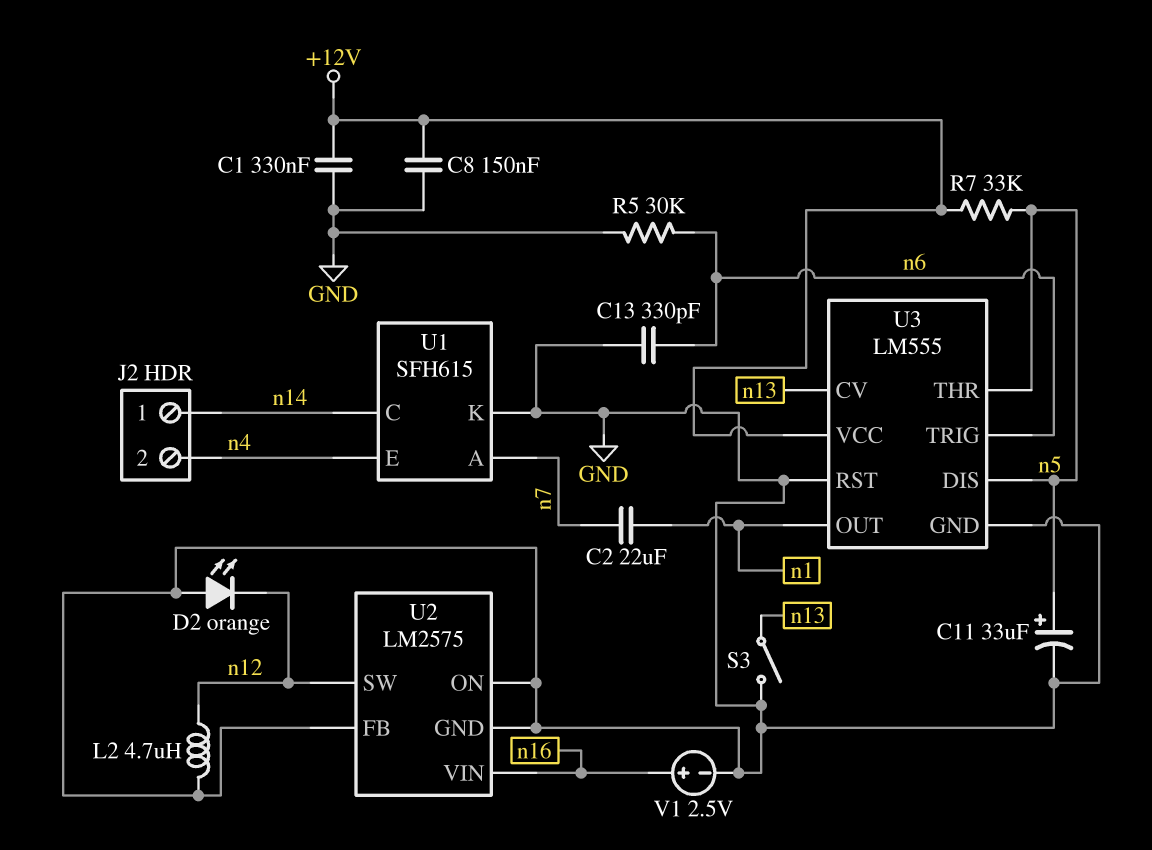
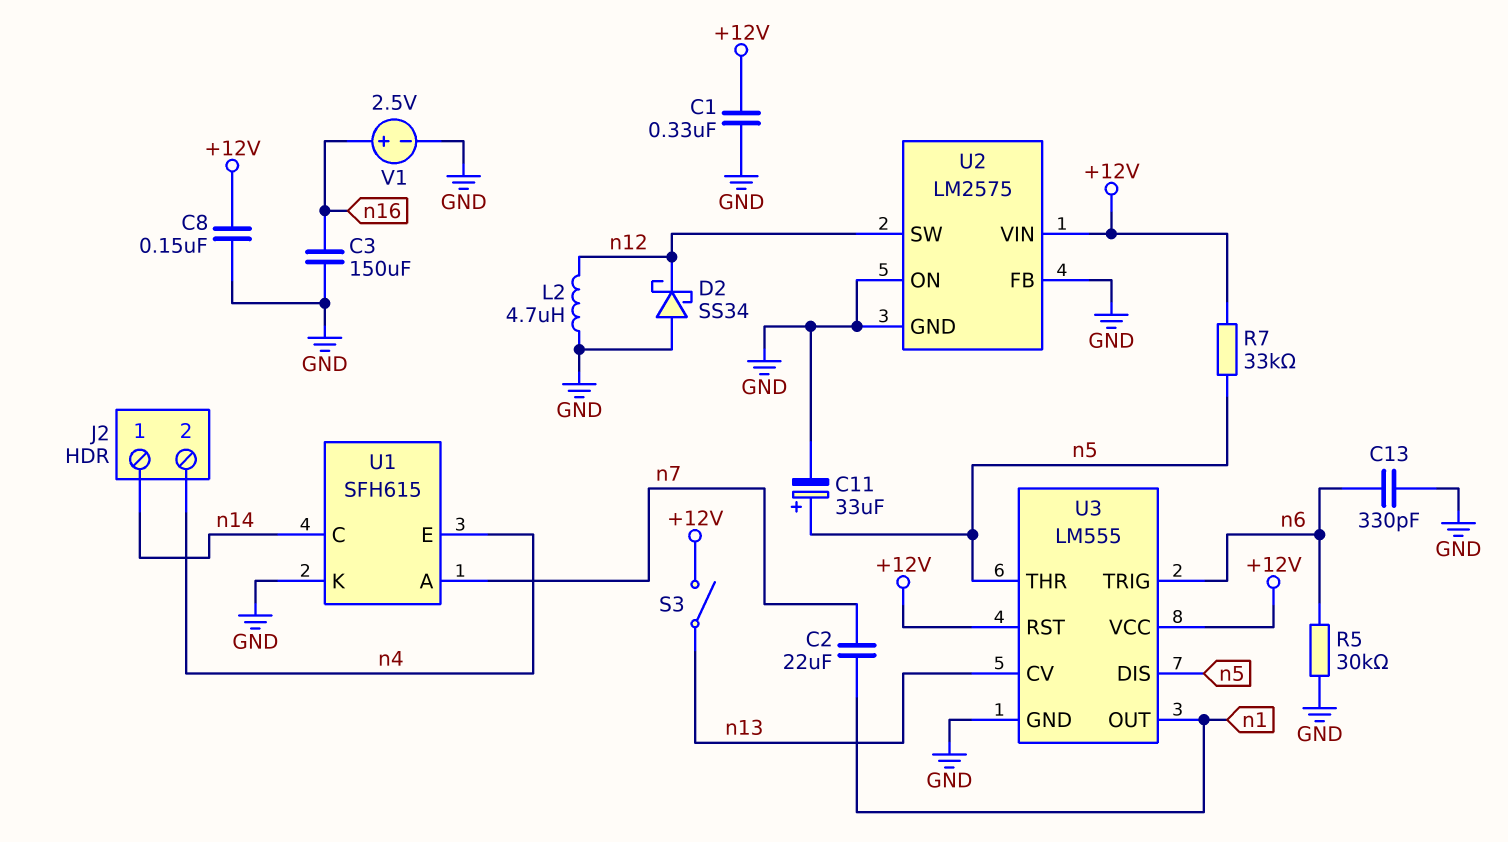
C3: none -> 150uF (GND, n16)
D2: LED orange (A GND, K n12) -> schottky SS34 (A GND, K n12)
S3: switch (GND, n13) -> switch (+12V, n13)
U2 pin VIN: n16 -> +12V
U3 pin RST: GND -> +12V

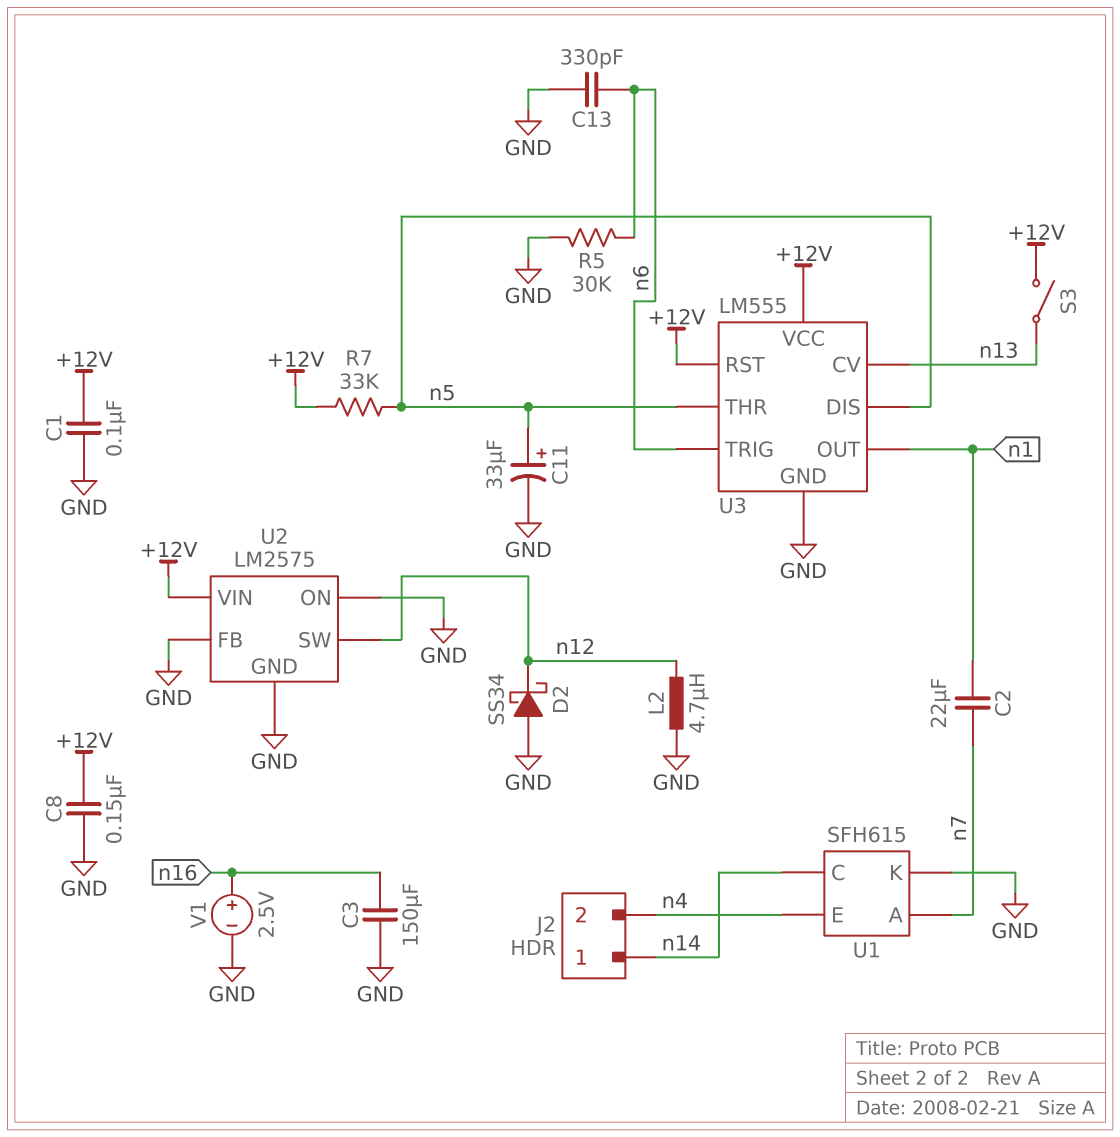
C1: 330nF (+12V, GND) -> 100nF (+12V, GND)

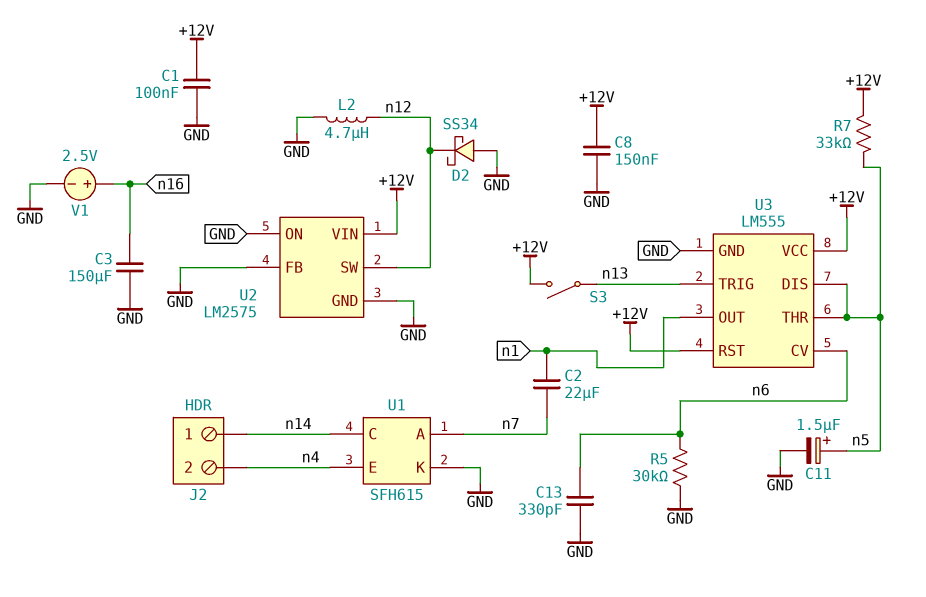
C11: 33uF (plus n5, minus GND) -> 1.5uF (plus n5, minus GND)
U3 pin CV: n13 -> n6
U3 pin TRIG: n6 -> n13

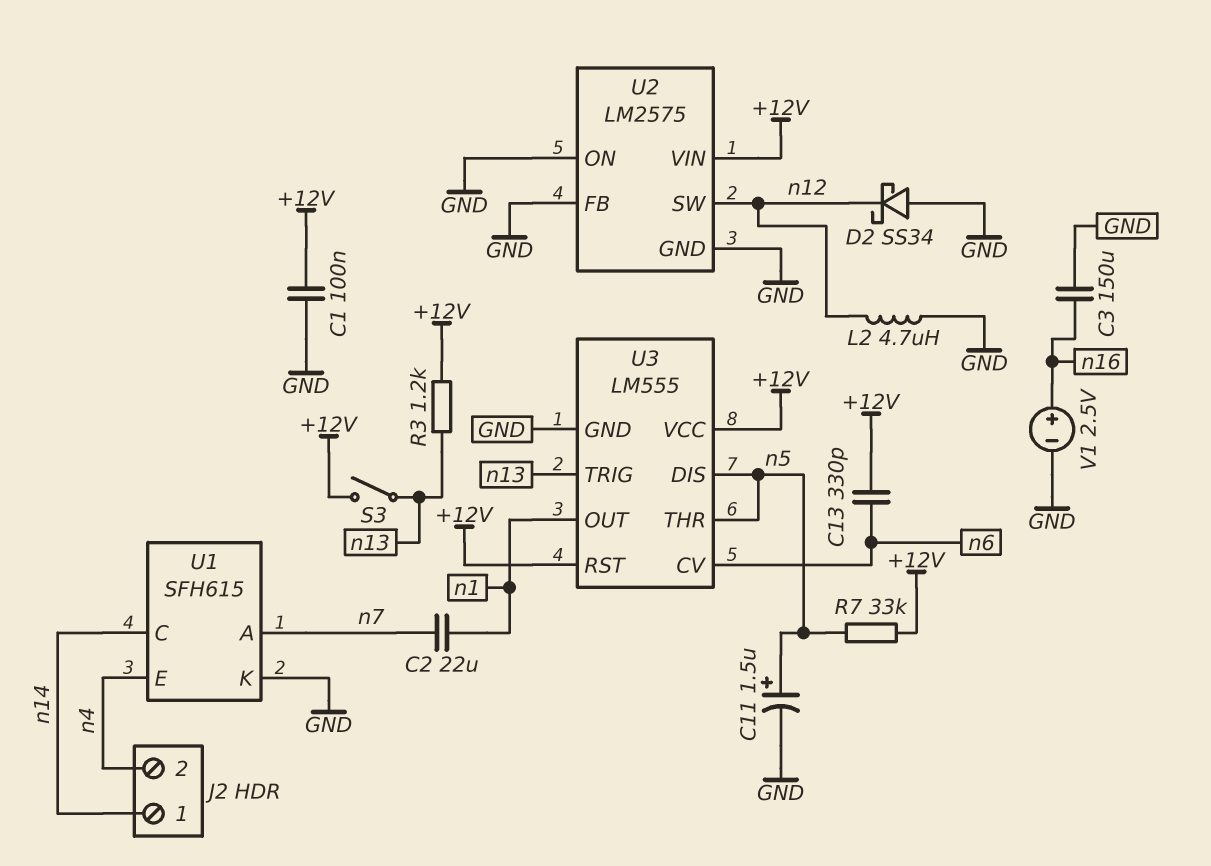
C8: 150nF (+12V, GND) -> none
C13: 330pF (GND, n6) -> 330pF (+12V, n6)
R3: none -> 1.2k (+12V, n13)
R5: 30k (GND, n6) -> none

